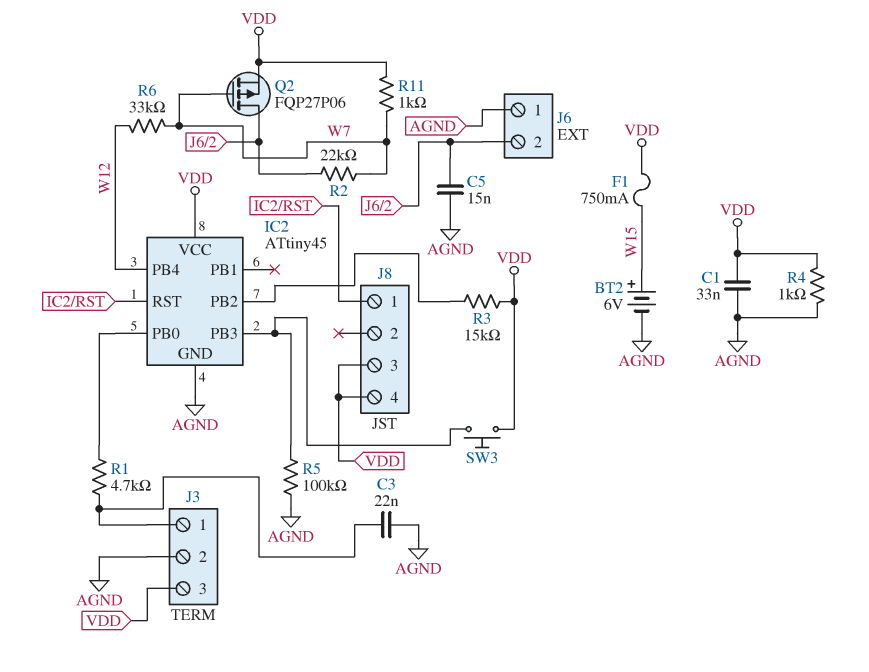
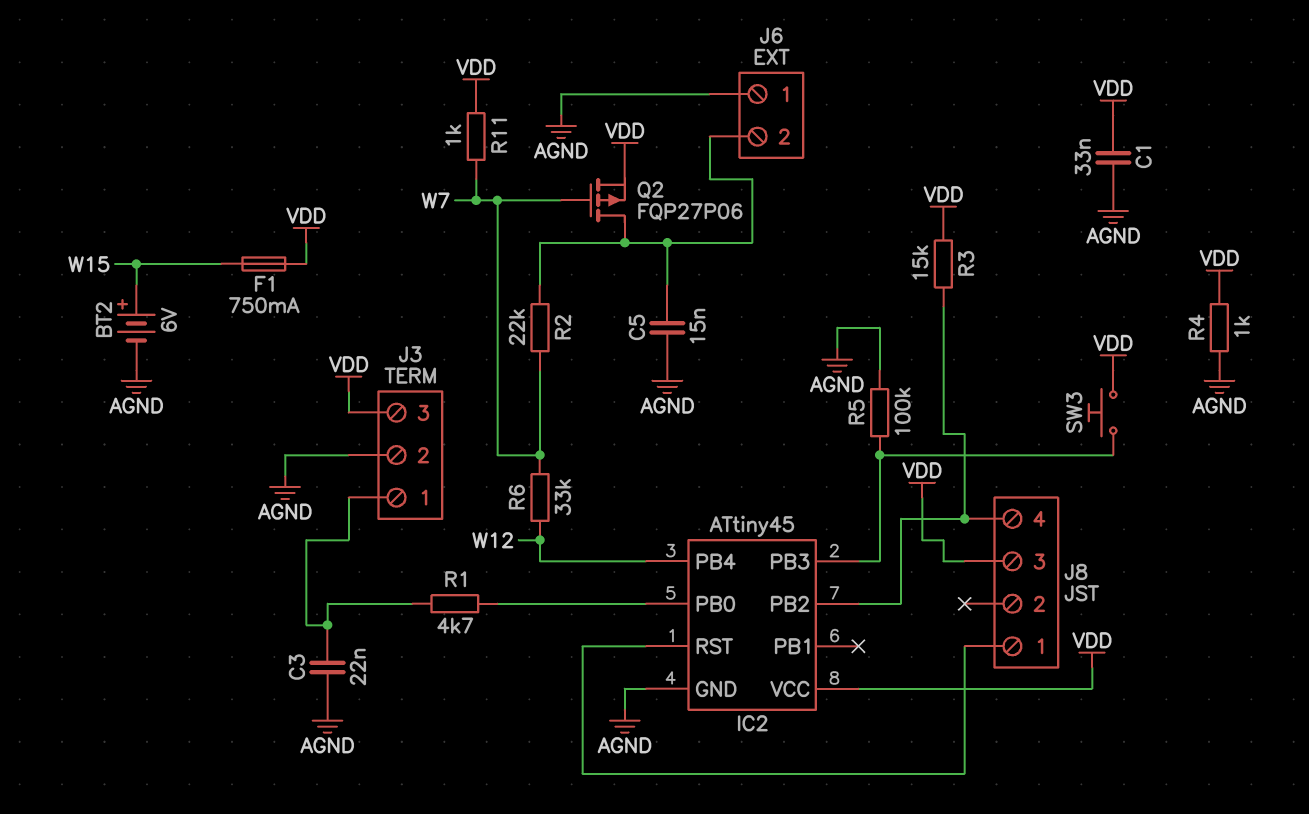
J8 pin 4: VDD -> IC2/PB2

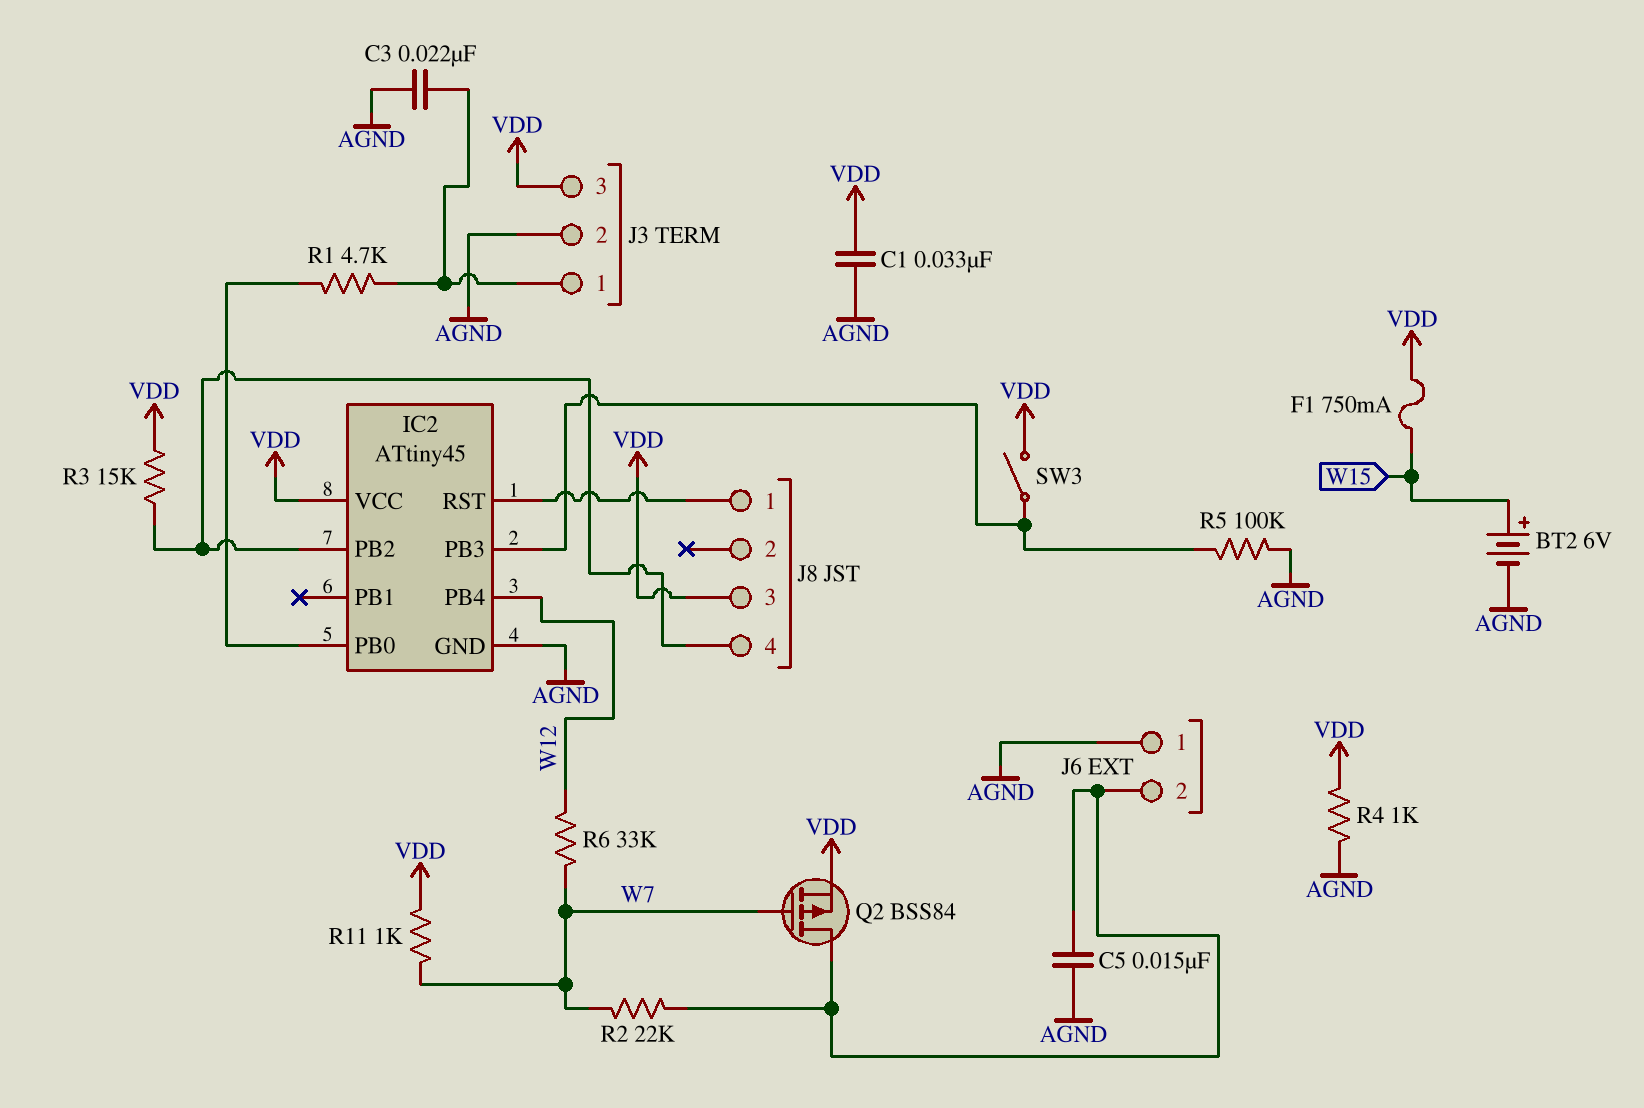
Q2: PMOS FQP27P06 (G W7, D J6/2, S VDD) -> PMOS BSS84 (G W7, D J6/2, S VDD)
SW3: button (IC2/PB3, VDD) -> switch (IC2/PB3, VDD)

